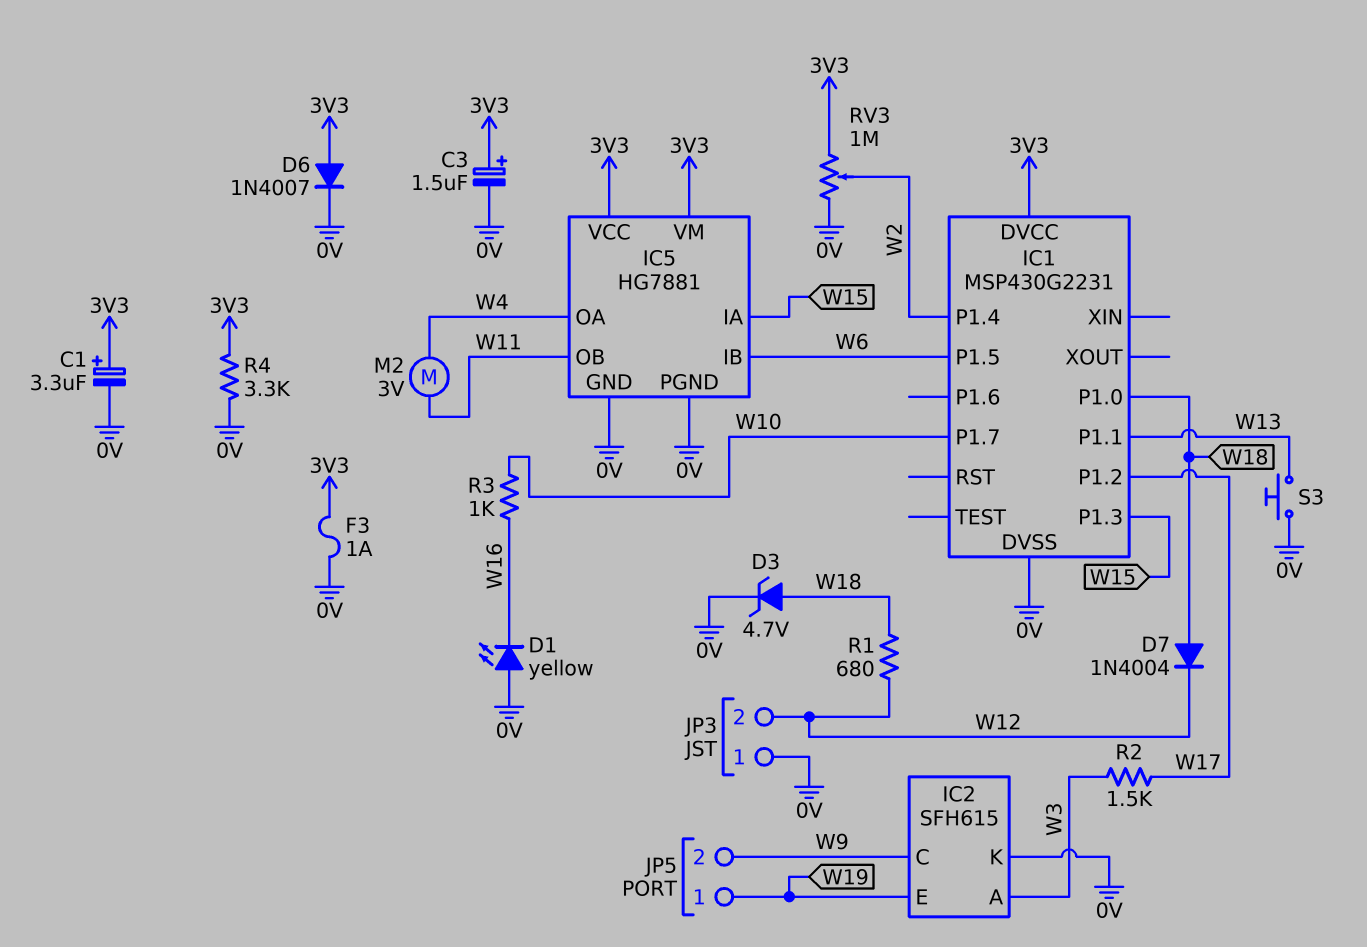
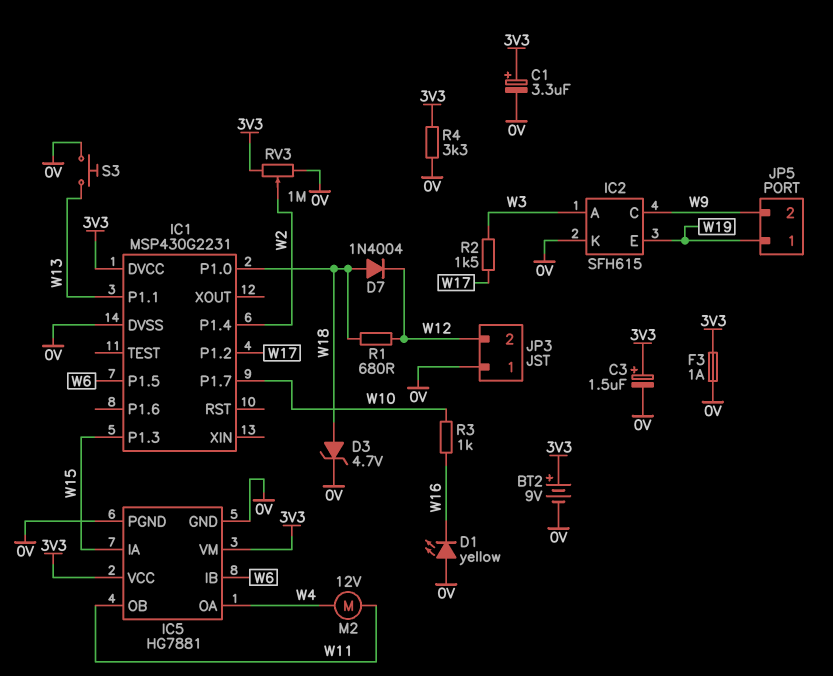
BT2: none -> 9V (plus 3V3, minus 0V)
D6: diode 1N4007 (A 3V3, K 0V) -> none
M2: motor 3V (W4, W11) -> motor 12V (W4, W11)

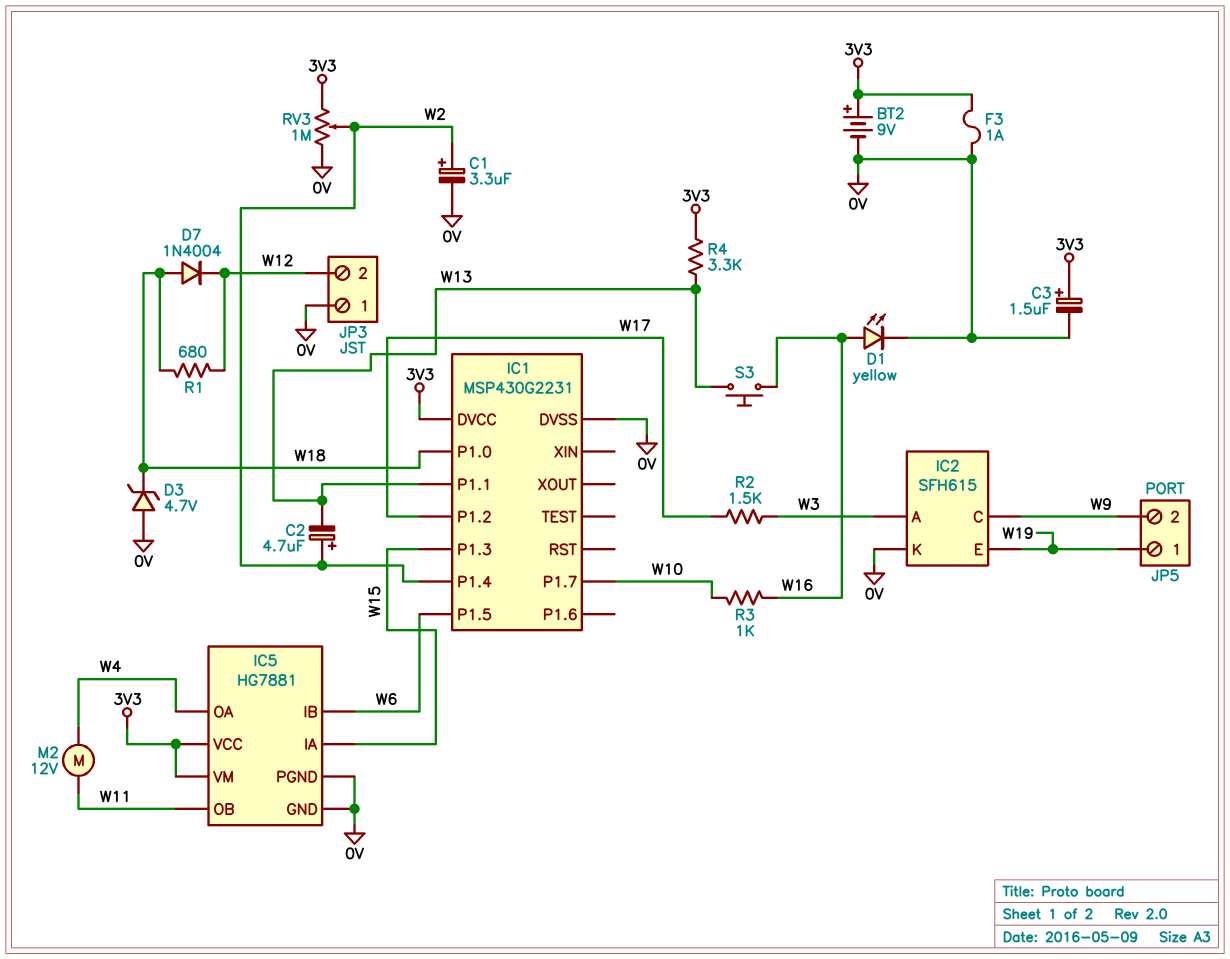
C1: 3.3uF (plus 3V3, minus 0V) -> 3.3uF (plus W2, minus 0V)
C2: none -> 4.7uF (plus W2, minus W13)
D1: LED yellow (A 0V, K W16) -> LED yellow (A W16, K 0V)
D3: zener 4.7V (A W18, K 0V) -> zener 4.7V (A 0V, K W18)
R4: 3.3k (0V, 3V3) -> 3.3k (3V3, W13)
S3: button (0V, W13) -> button (W13, W16)

